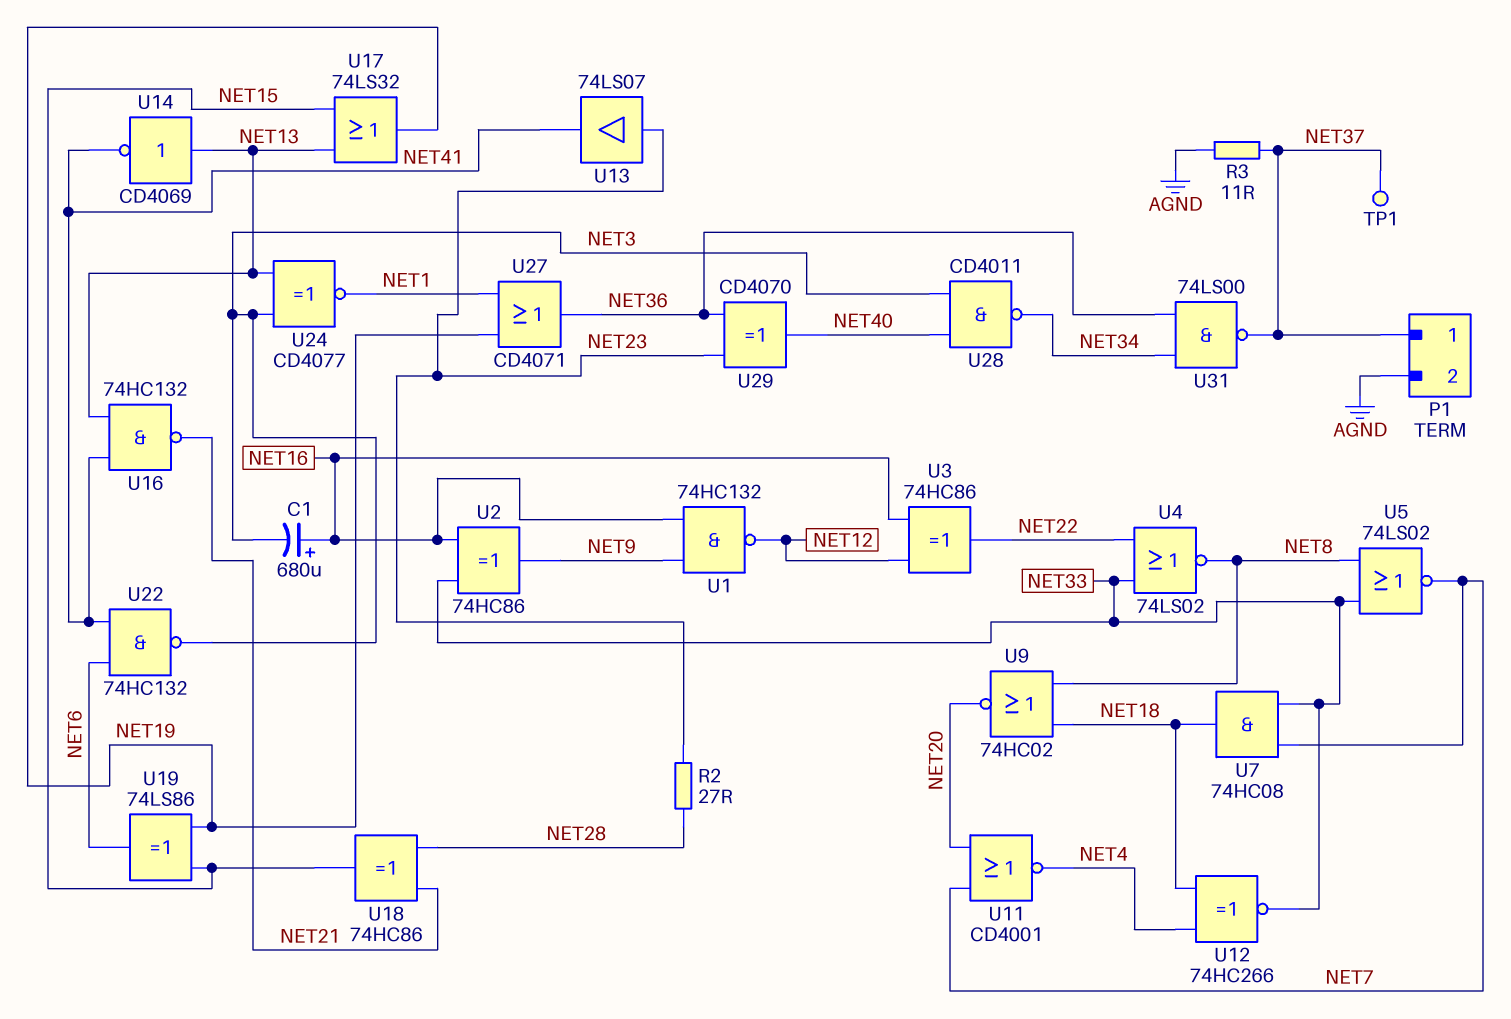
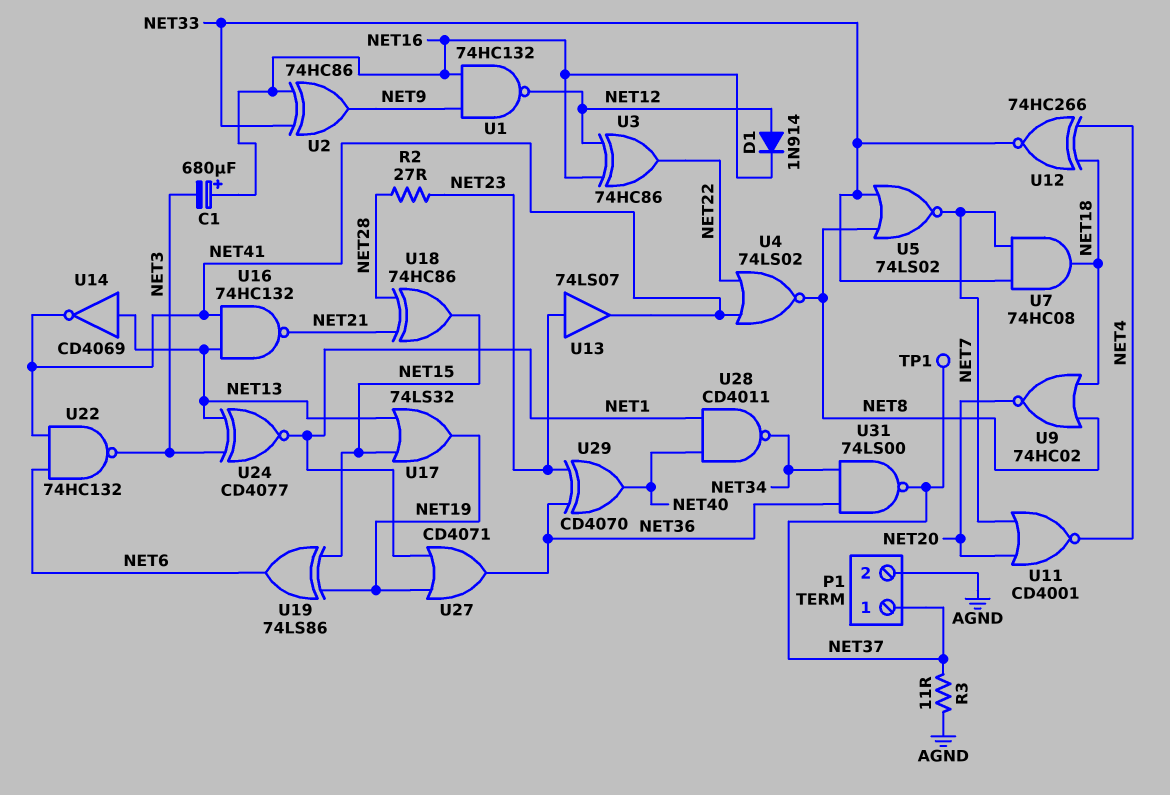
D1: none -> diode 1N914 (A NET12, K NET16)
U4: NOR 74LS02 (in NET22, in NET33, out NET8) -> NOR 74LS02 (in NET22, in NET41, out NET8)
U28: NAND CD4011 (in NET3, in NET40, out NET34) -> NAND CD4011 (in NET1, in NET40, out NET34)

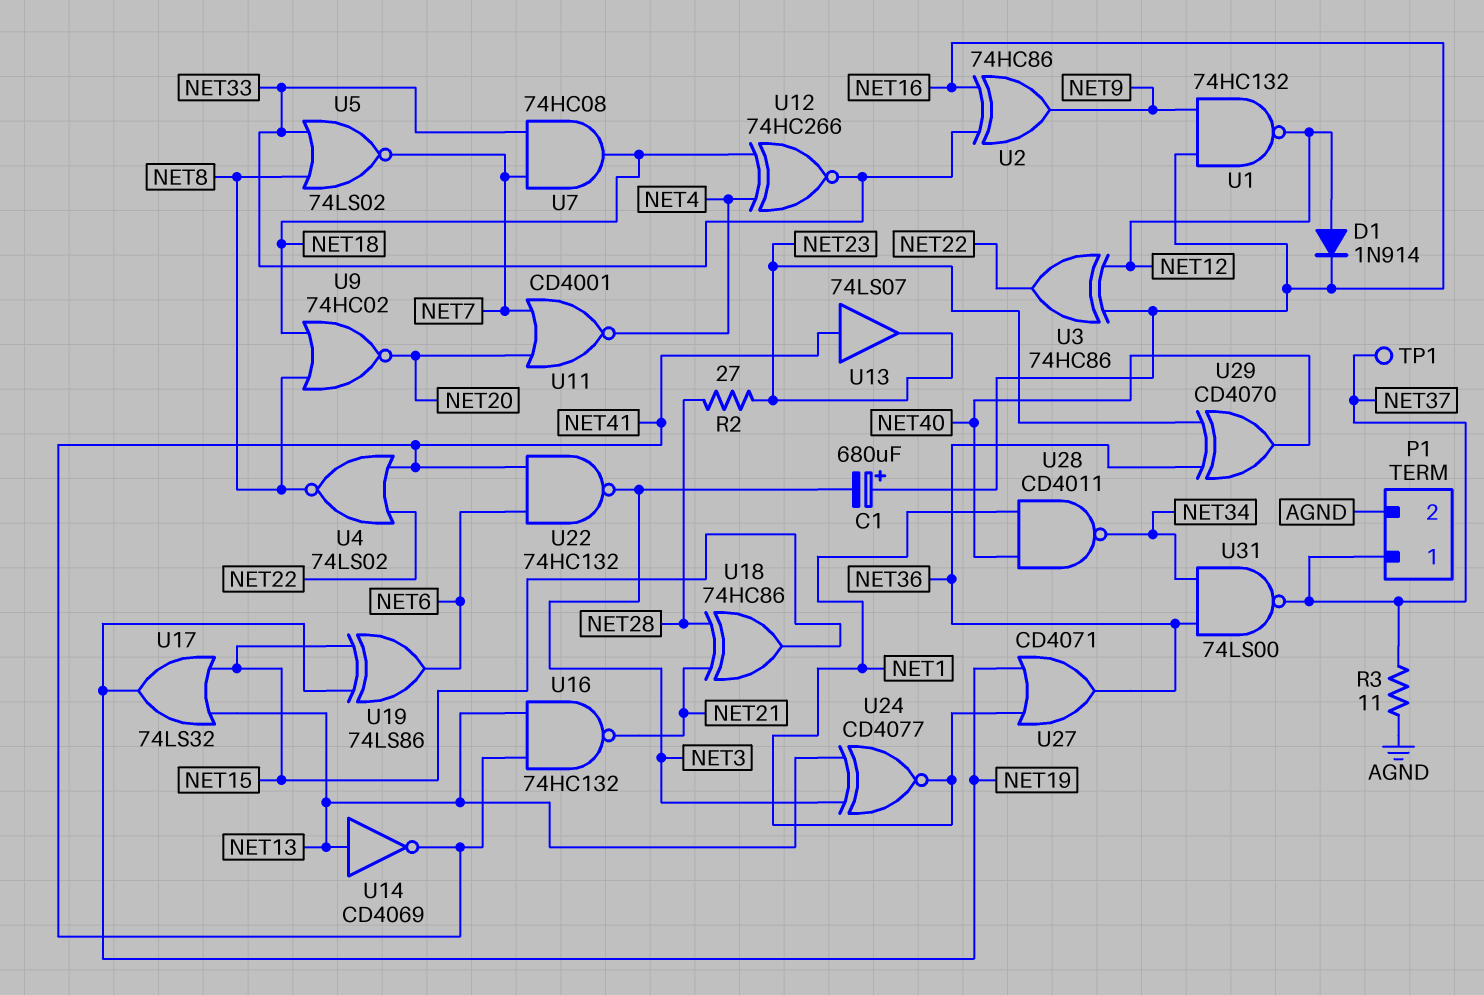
U13: buffer 74LS07 (in NET23, out NET41) -> buffer 74LS07 (in NET41, out NET23)

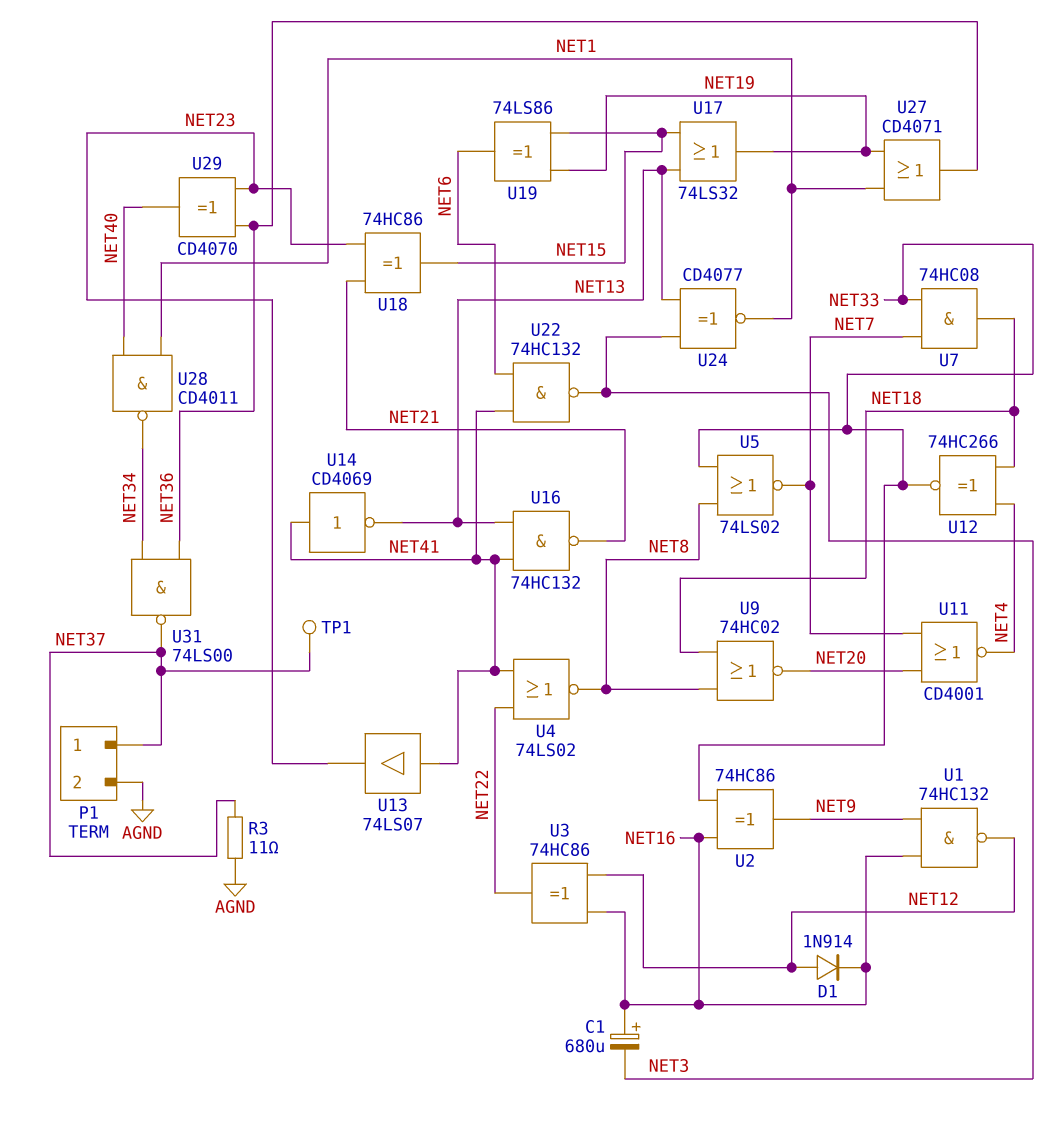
R2: 27 (NET23, NET28) -> none
U14: NOT CD4069 (in NET13, out NET41) -> NOT CD4069 (in NET41, out NET13)
U18: XOR 74HC86 (in NET21, in NET28, out NET15) -> XOR 74HC86 (in NET21, in NET23, out NET15)

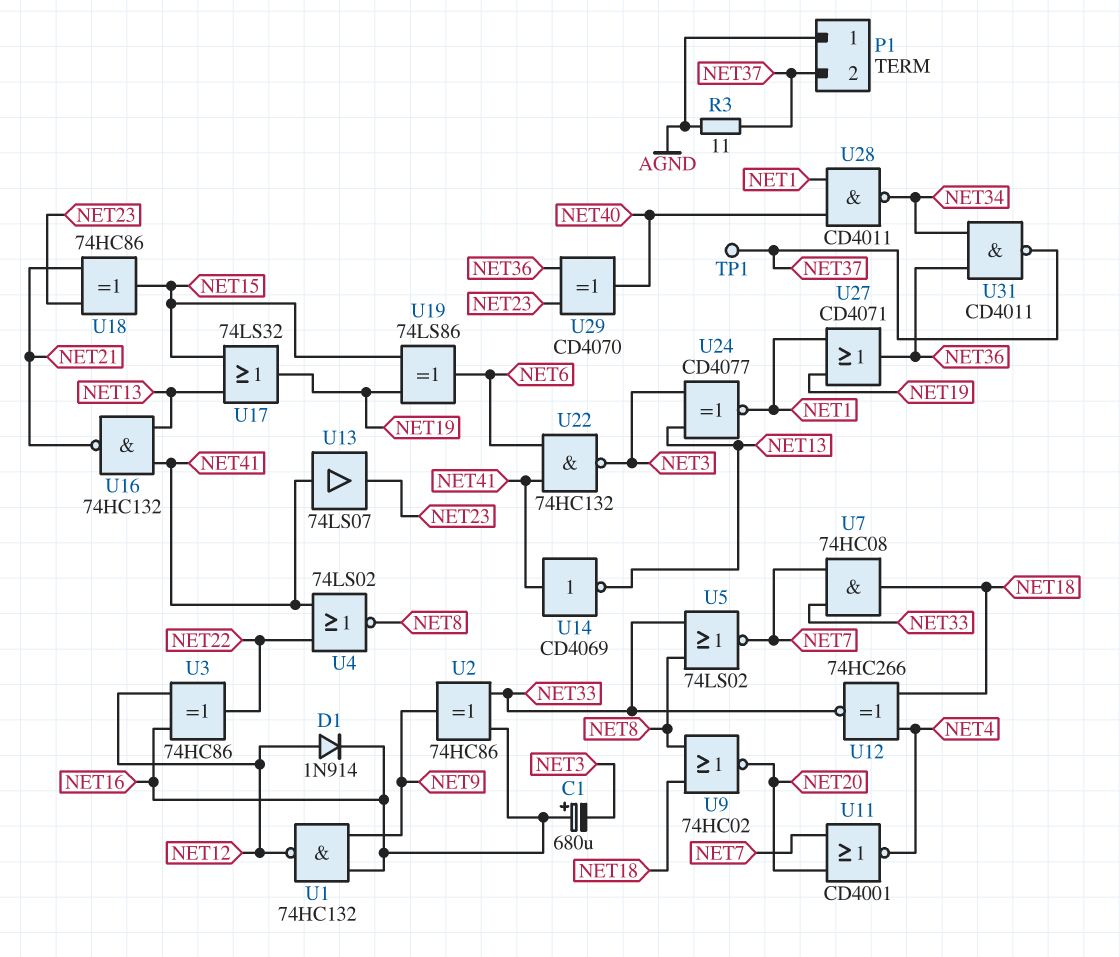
P1 pin 1: NET37 -> AGND
P1 pin 2: AGND -> NET37
U31: NAND 74LS00 (in NET34, in NET36, out NET37) -> NAND CD4011 (in NET34, in NET36, out NET37)

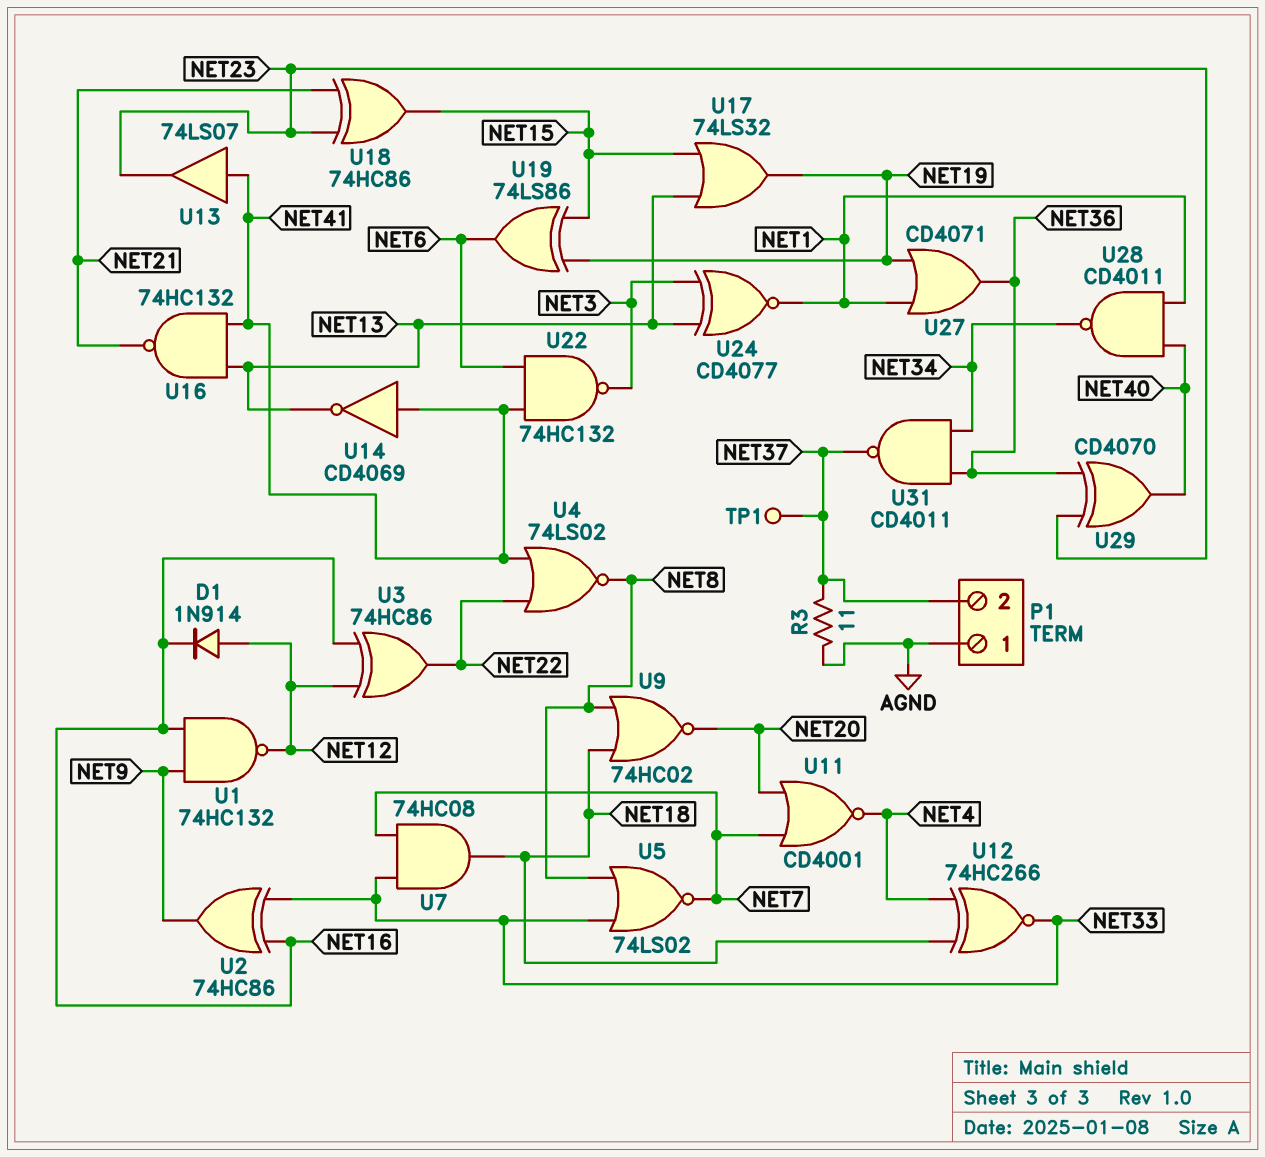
C1: 680uF (plus NET16, minus NET3) -> none

